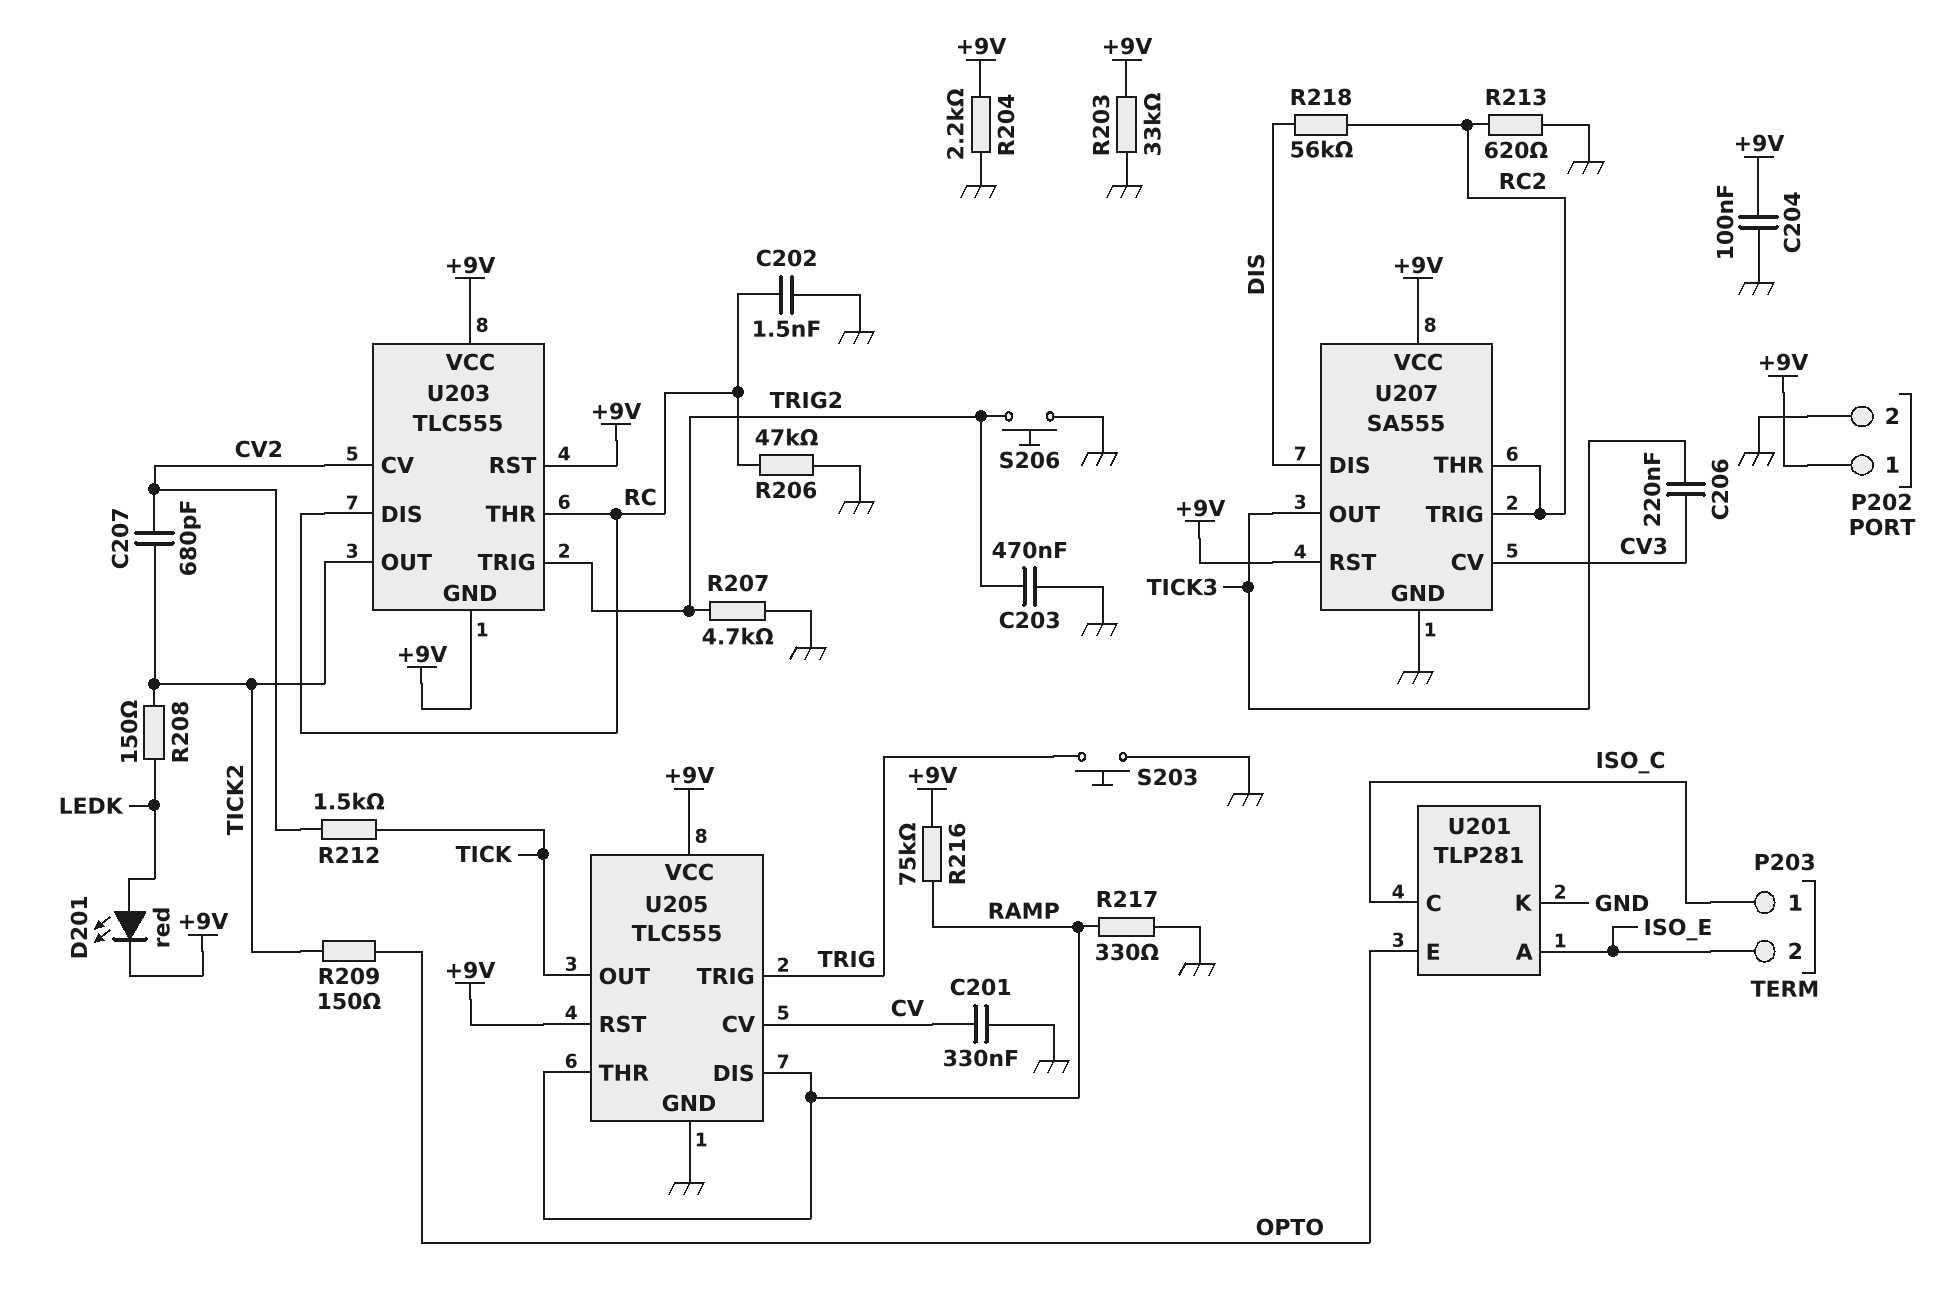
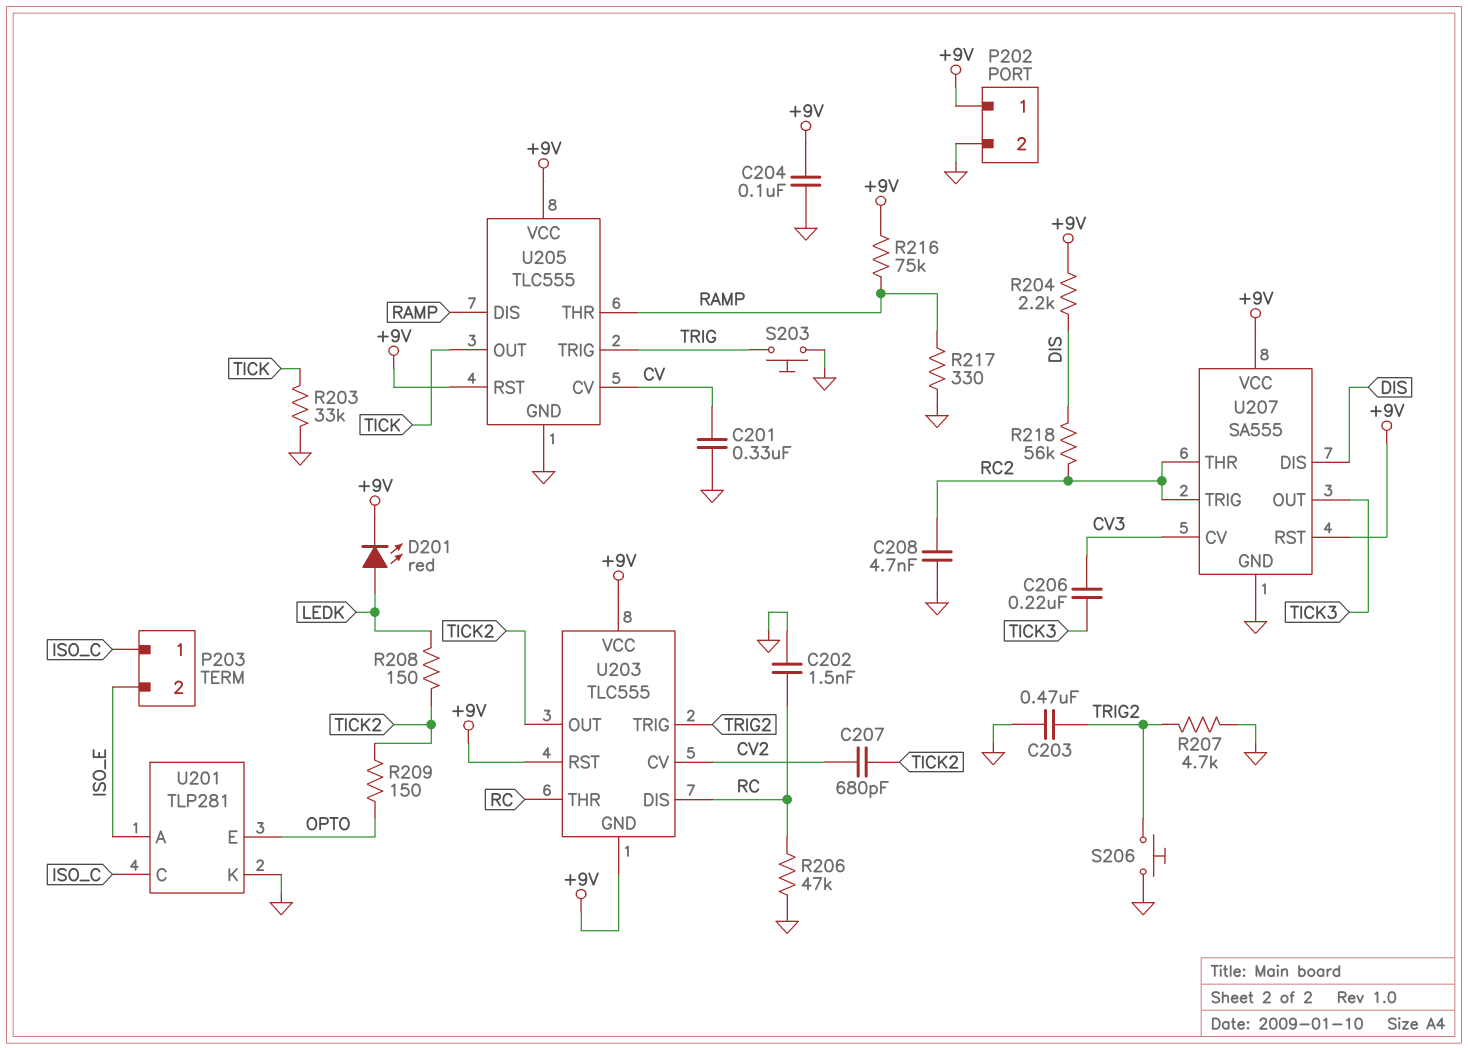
C208: none -> 4.7nF (GND, RC2)
R203: 33k (+9V, GND) -> 33k (GND, TICK)
R204: 2.2k (+9V, GND) -> 2.2k (+9V, DIS)
R212: 1.5k (CV2, TICK) -> none
R213: 620 (GND, RC2) -> none

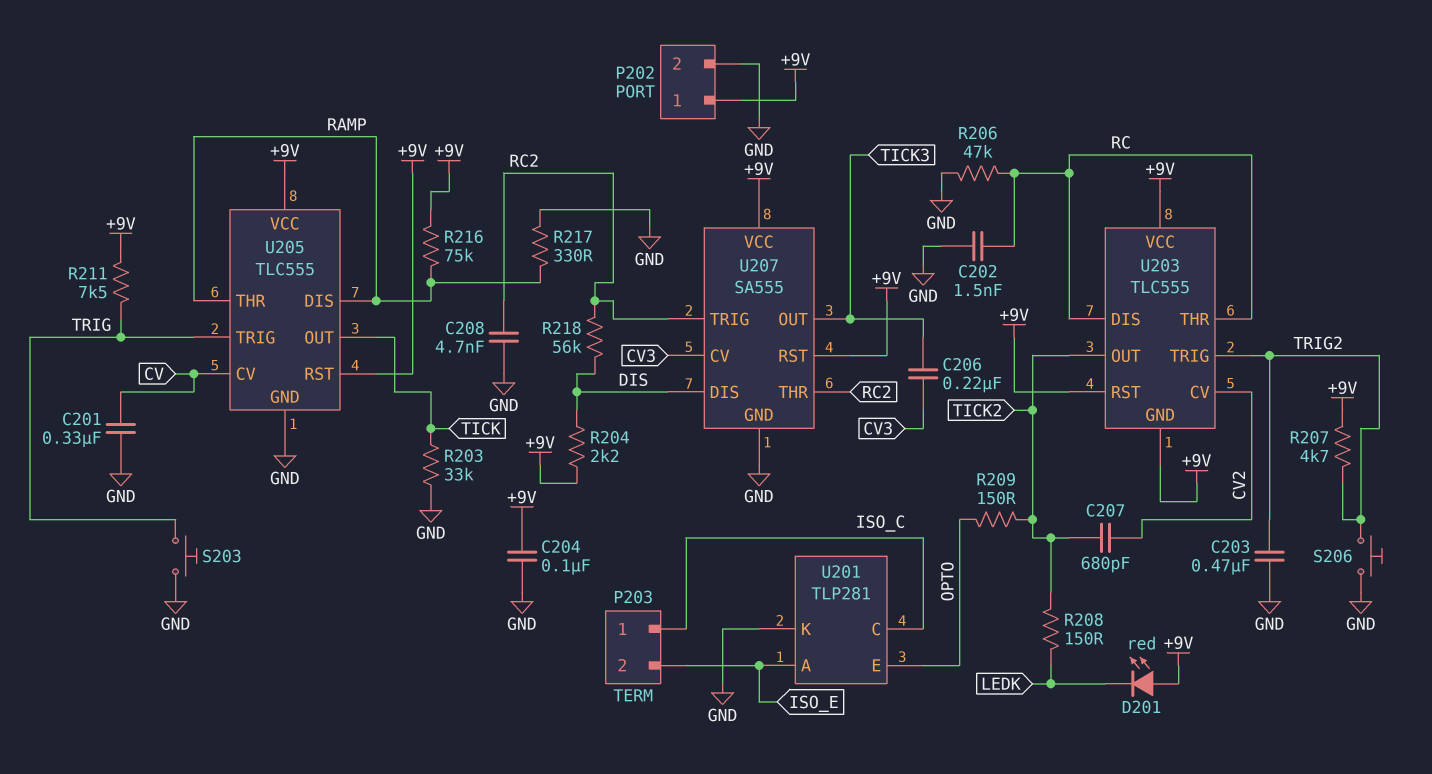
D201: LED red (A LEDK, K +9V) -> LED red (A +9V, K LEDK)
R207: 4.7k (GND, TRIG2) -> 4.7k (+9V, TRIG2)
R211: none -> 7.5k (+9V, TRIG)

